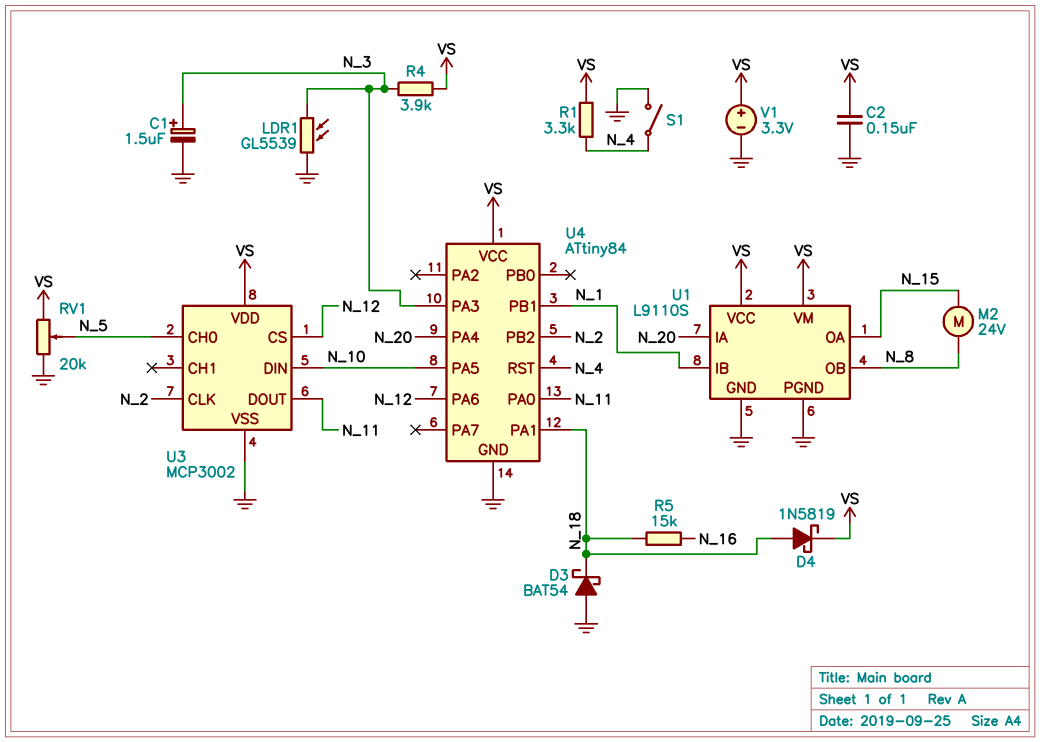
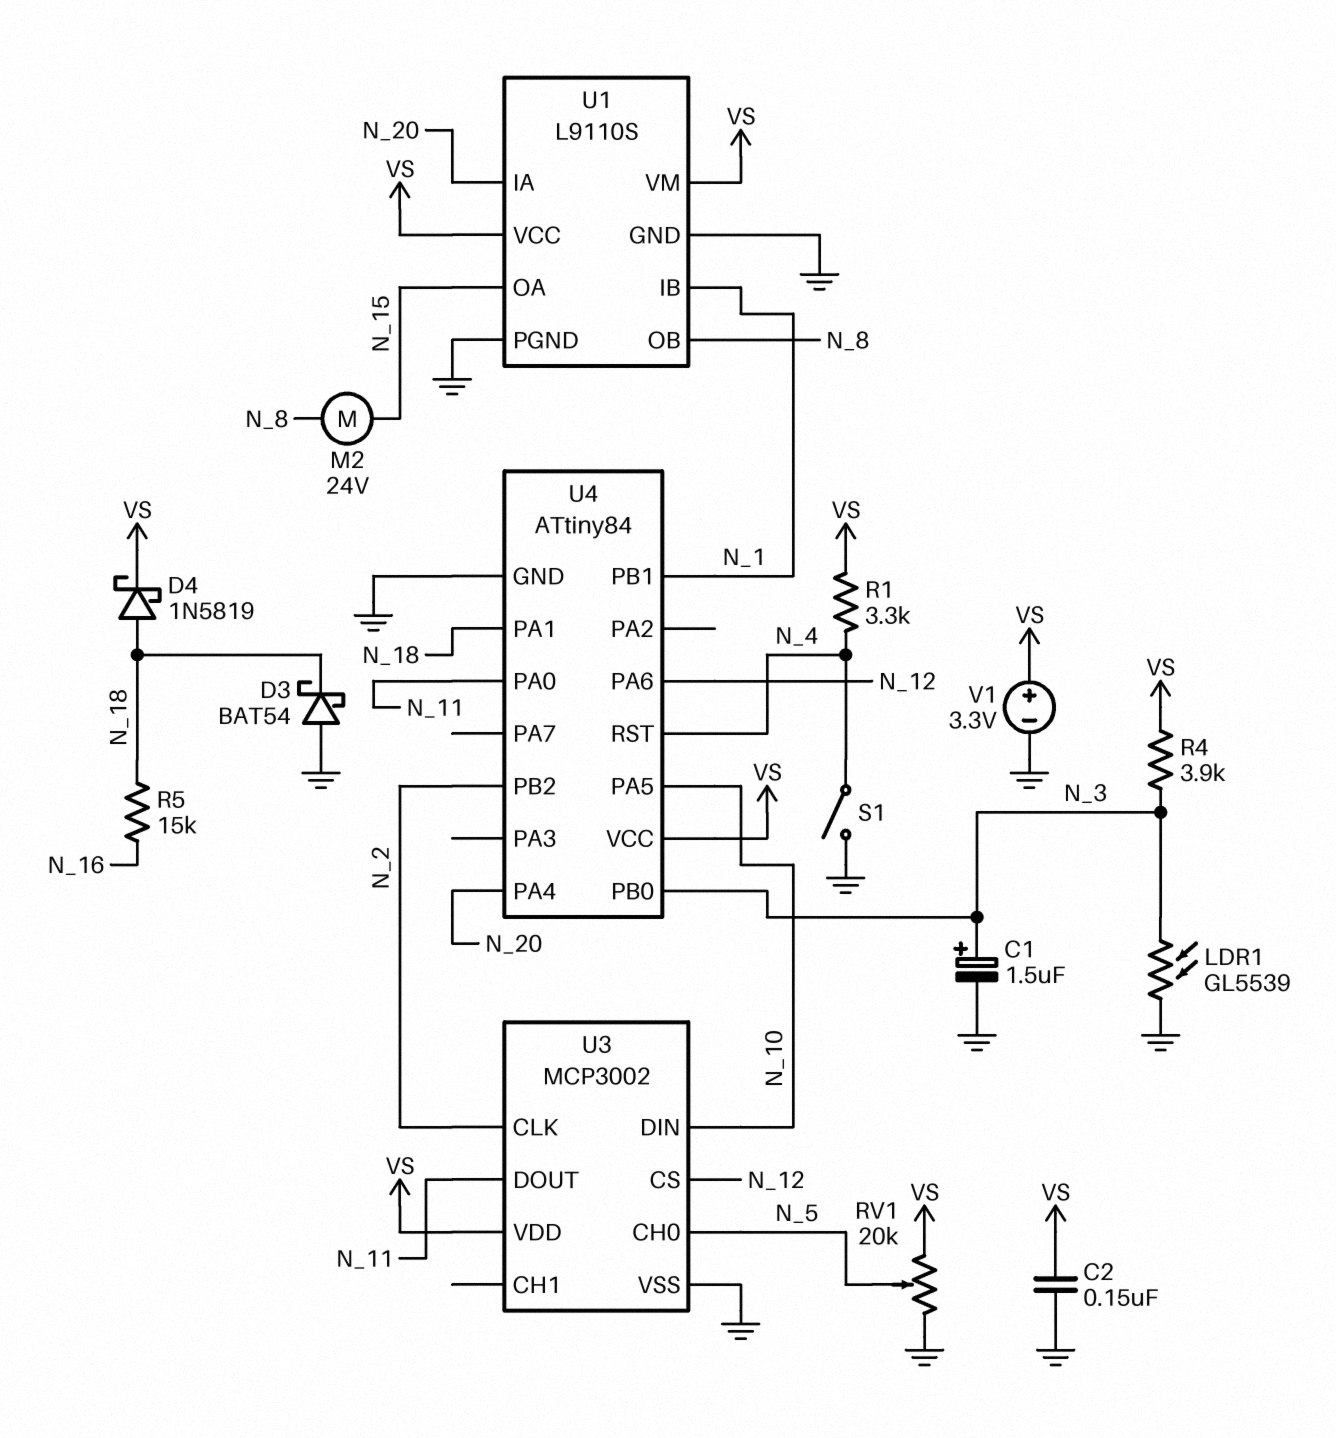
U4 pin PA3: N_3 -> none
U4 pin PB0: none -> N_3

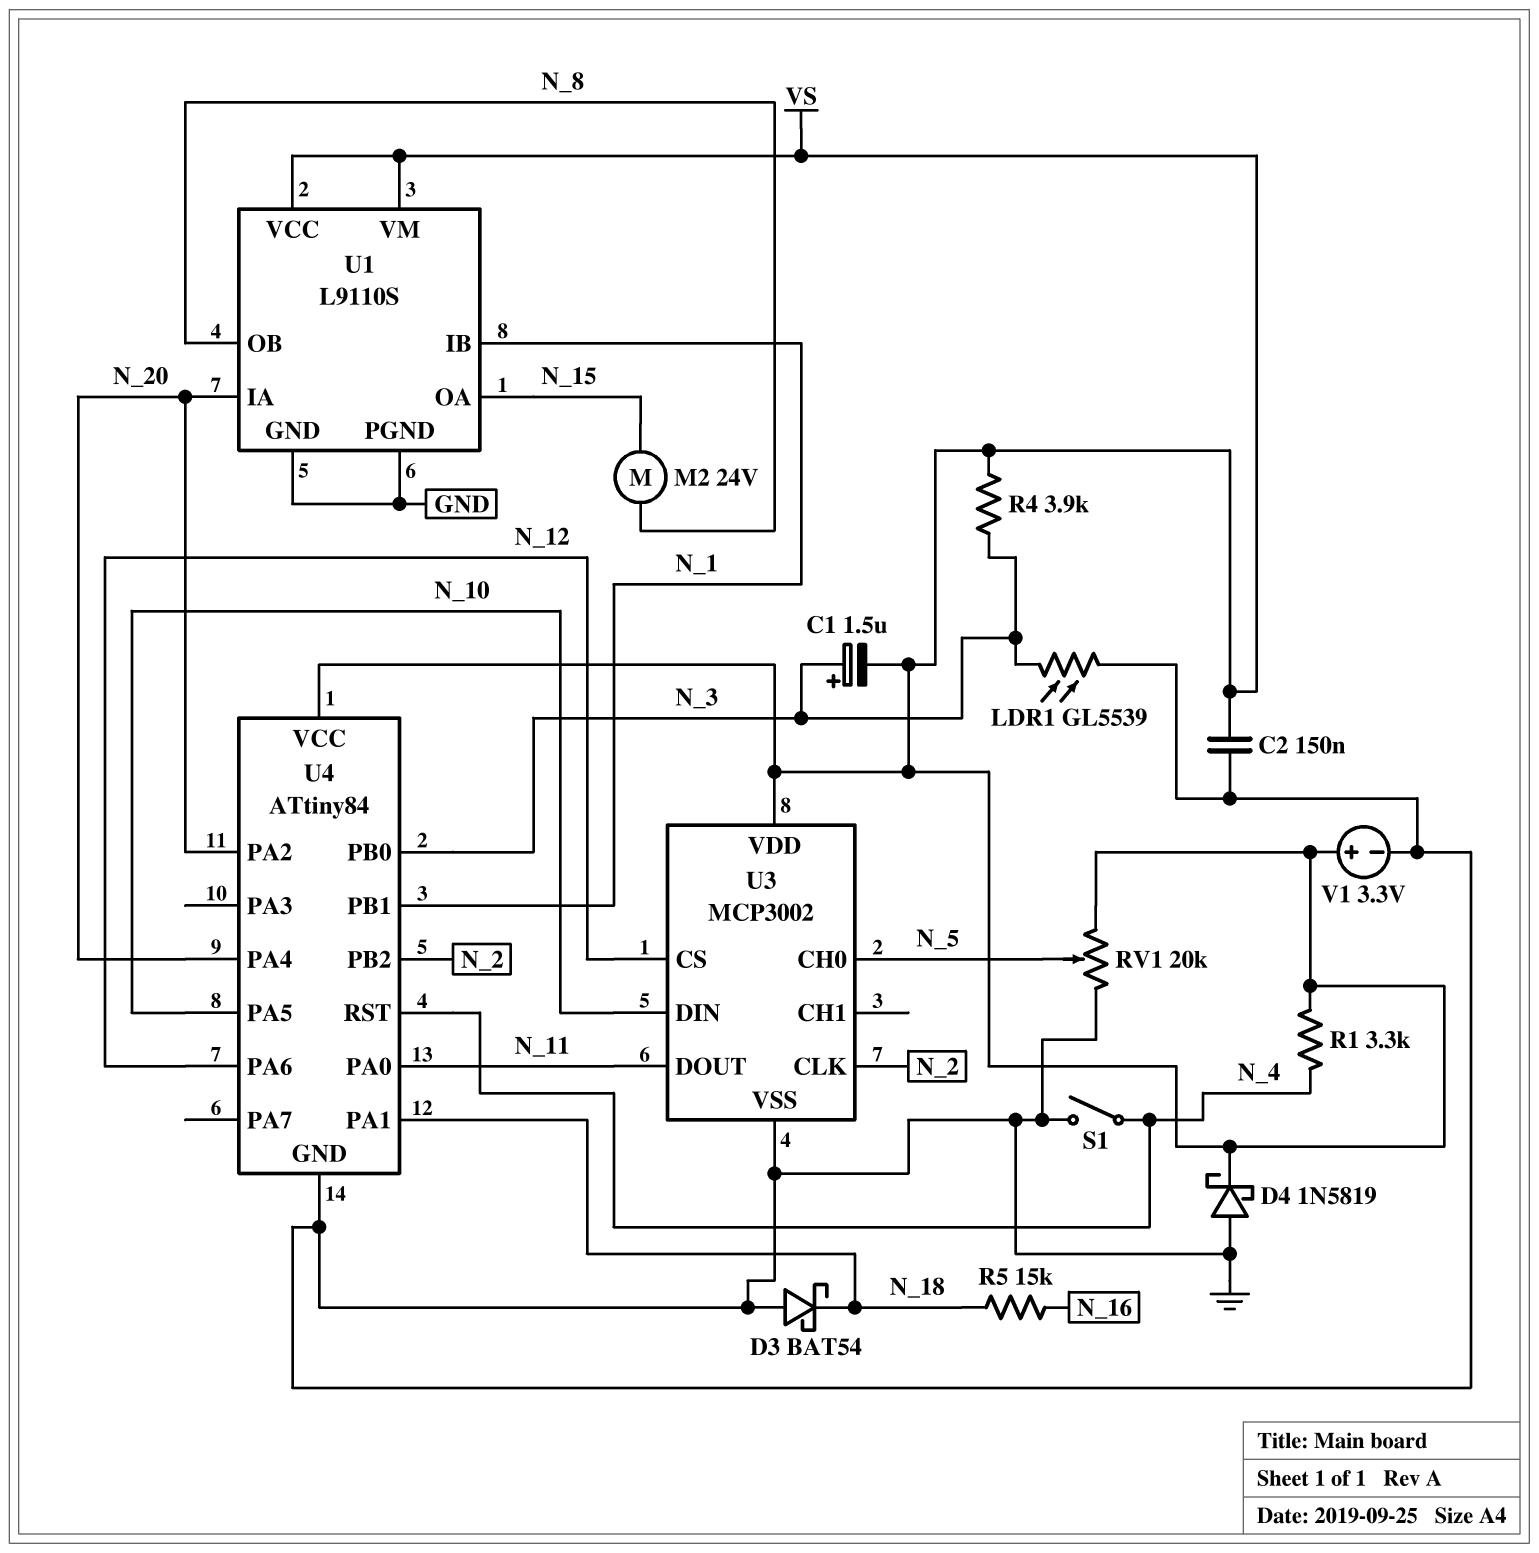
C1: 1.5uF (plus N_3, minus GND) -> 1.5uF (plus N_3, minus VS)
D4: schottky 1N5819 (A N_18, K VS) -> schottky 1N5819 (A GND, K VS)
U4 pin PA2: none -> N_20

